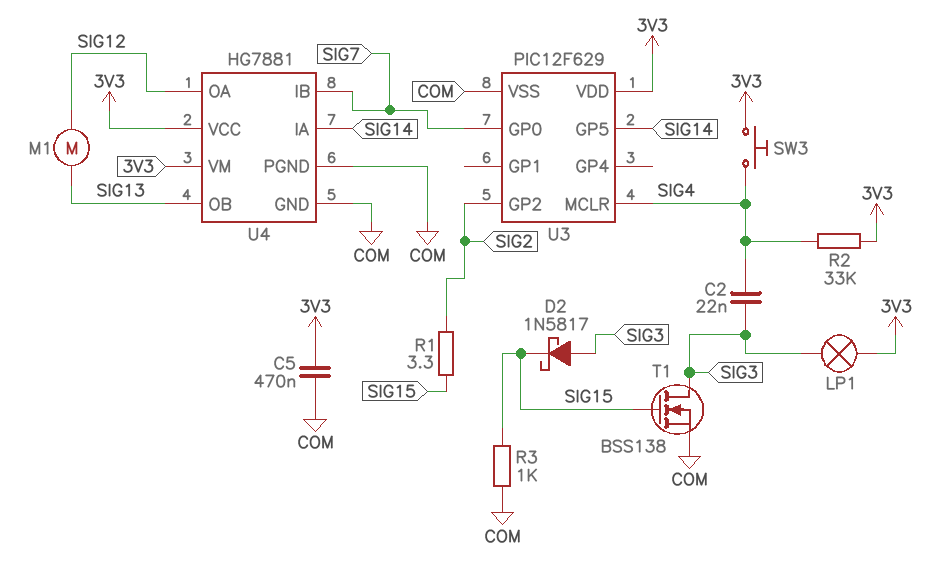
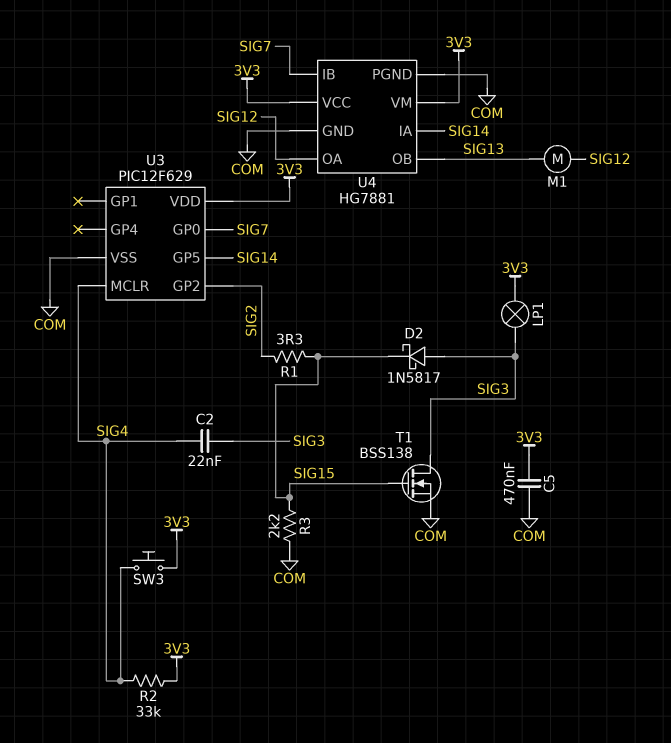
R3: 1k (COM, SIG15) -> 2.2k (COM, SIG15)

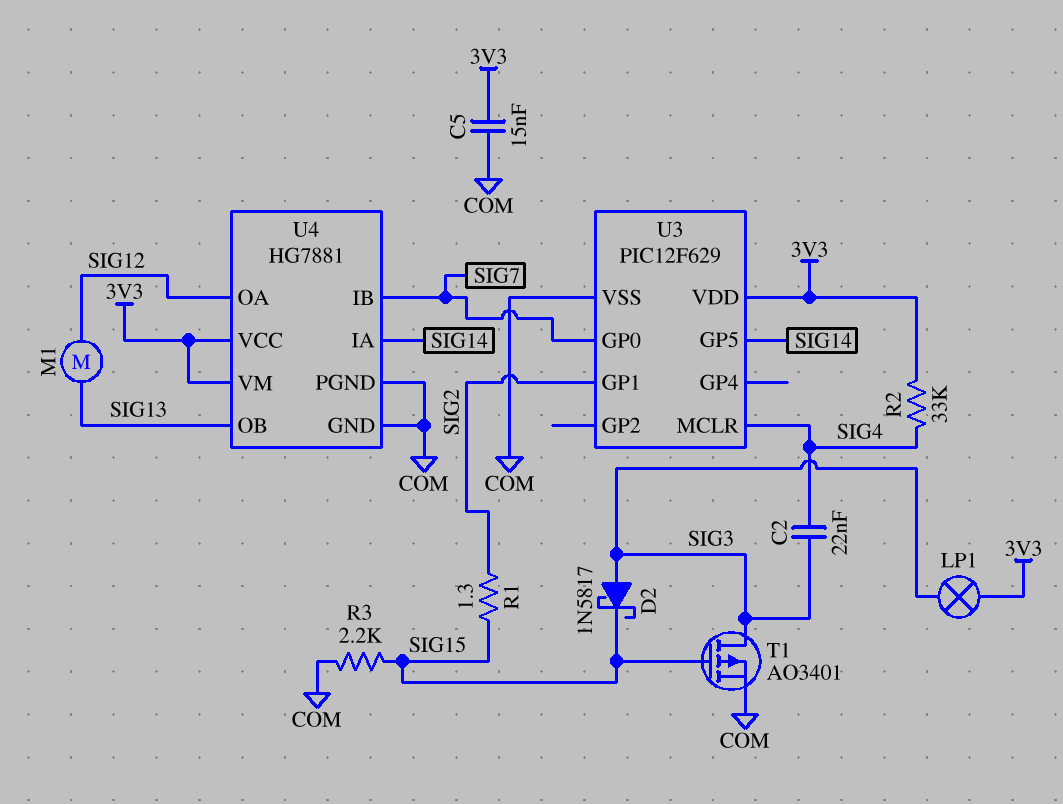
C5: 470nF (3V3, COM) -> 15nF (3V3, COM)
R1: 3.3 (SIG2, SIG15) -> 1.3 (SIG2, SIG15)
SW3: button (3V3, SIG4) -> none
T1: NMOS BSS138 (G SIG15, D SIG3, S COM) -> PMOS AO3401 (G SIG15, D SIG3, S COM)
U3 pin GP1: none -> SIG2
U3 pin GP2: SIG2 -> none

